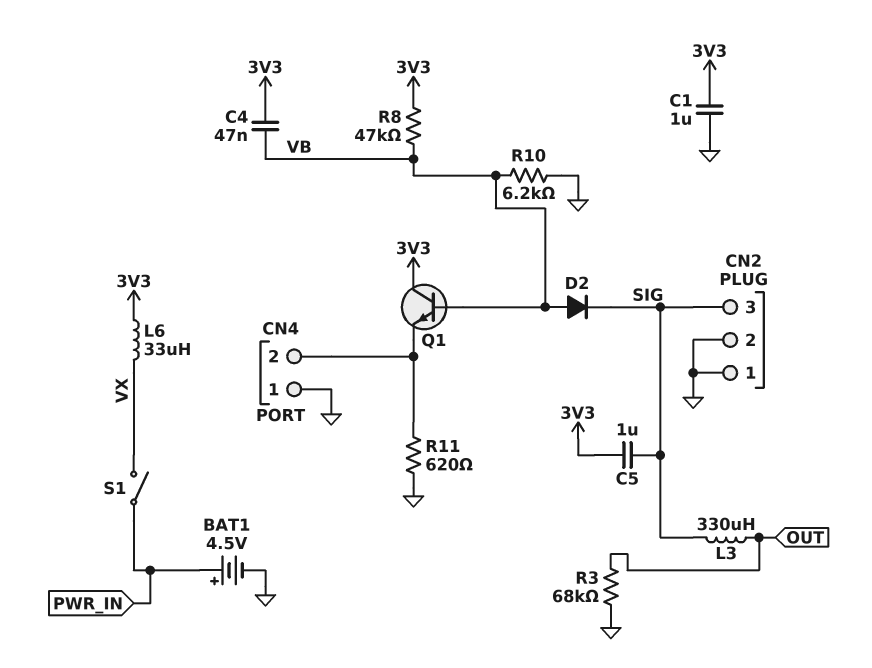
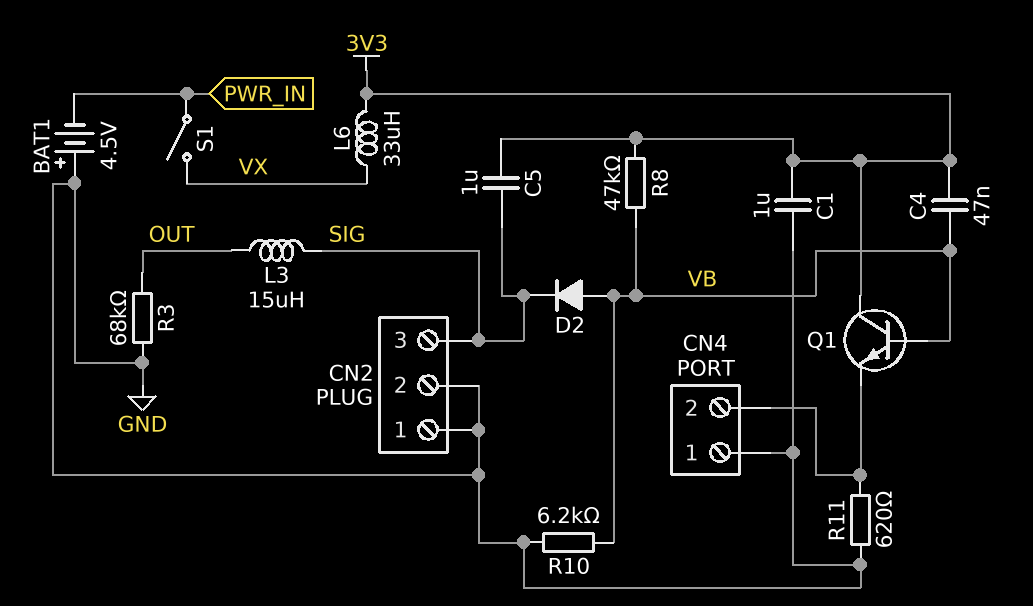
BAT1: 4.5V (plus PWR_IN, minus GND) -> 4.5V (plus GND, minus PWR_IN)
L3: 330uH (OUT, SIG) -> 15uH (OUT, SIG)

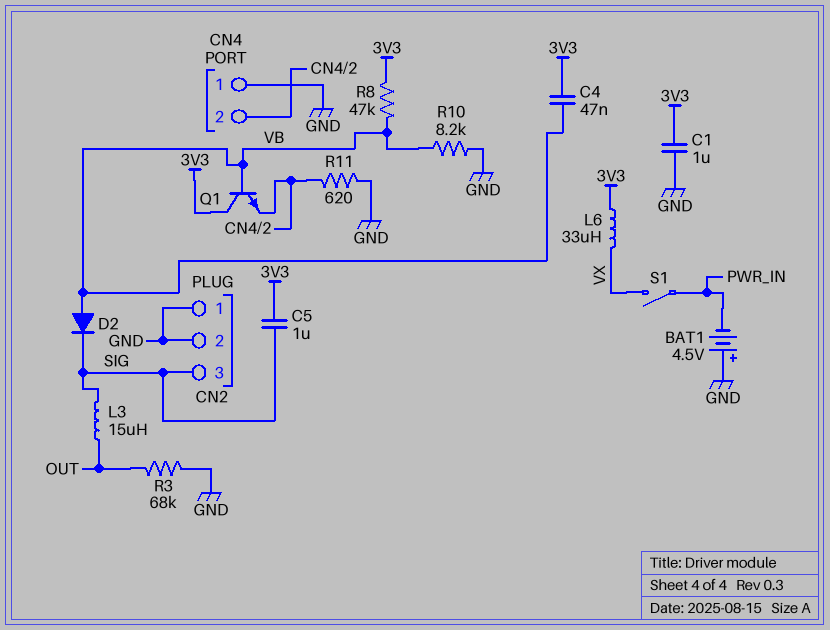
R10: 6.2k (GND, VB) -> 8.2k (GND, VB)

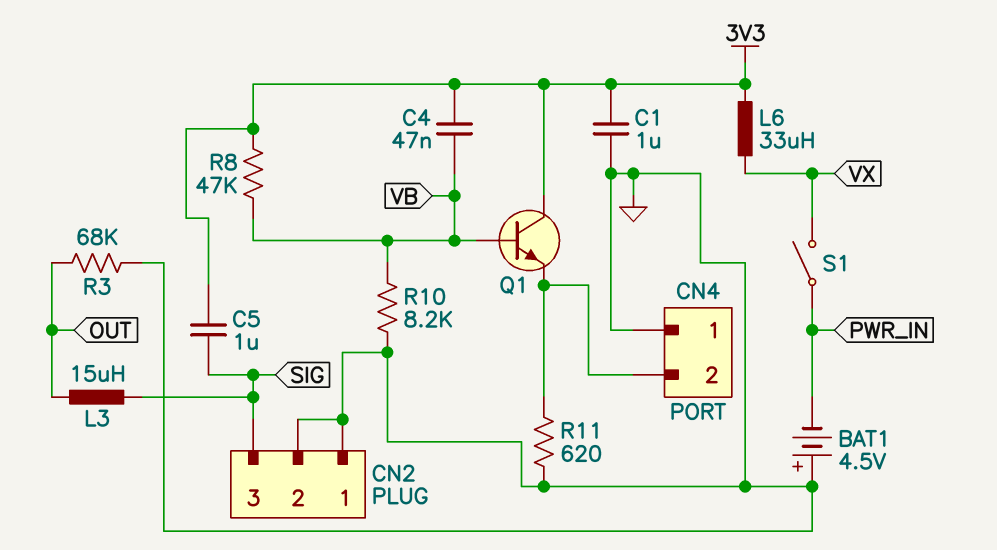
D2: diode (A VB, K SIG) -> none

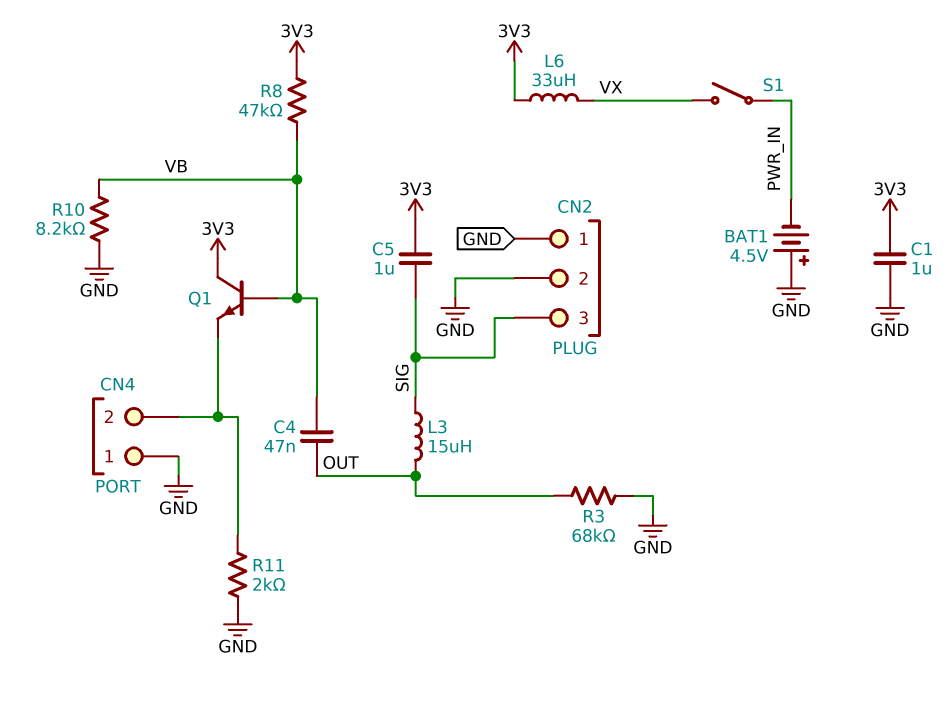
C4: 47nF (3V3, VB) -> 47nF (OUT, VB)
R11: 620 (CN4/2, GND) -> 2k (CN4/2, GND)

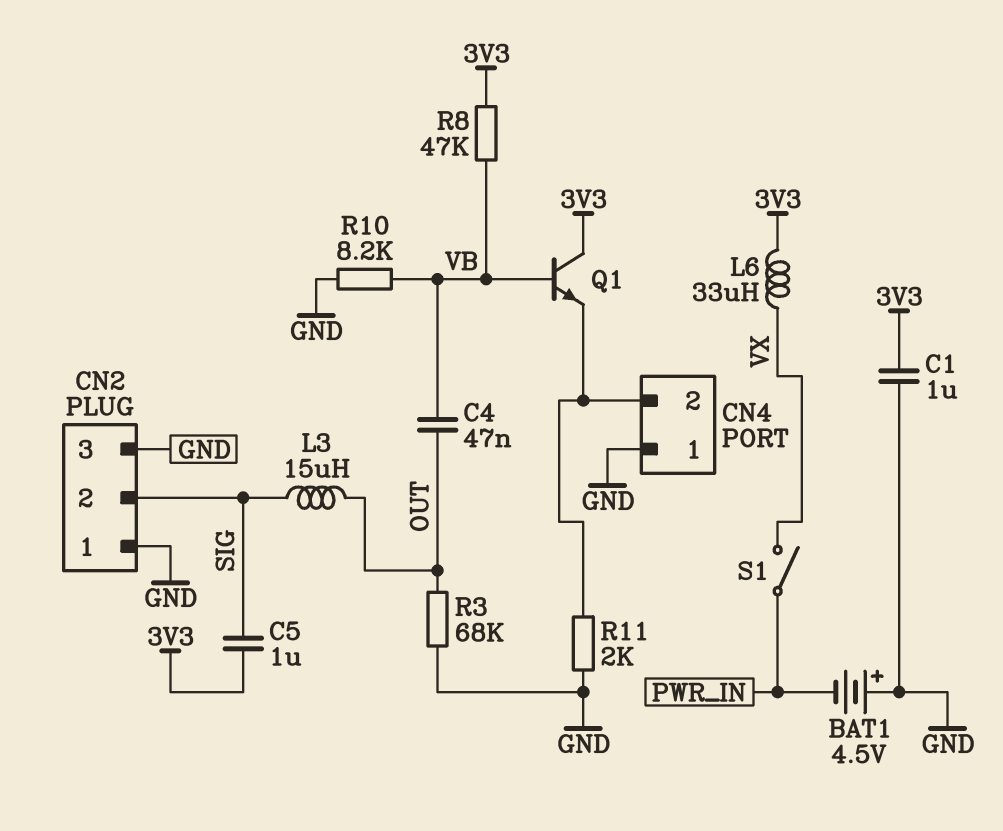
CN2 pin 2: GND -> SIG
CN2 pin 3: SIG -> GND

